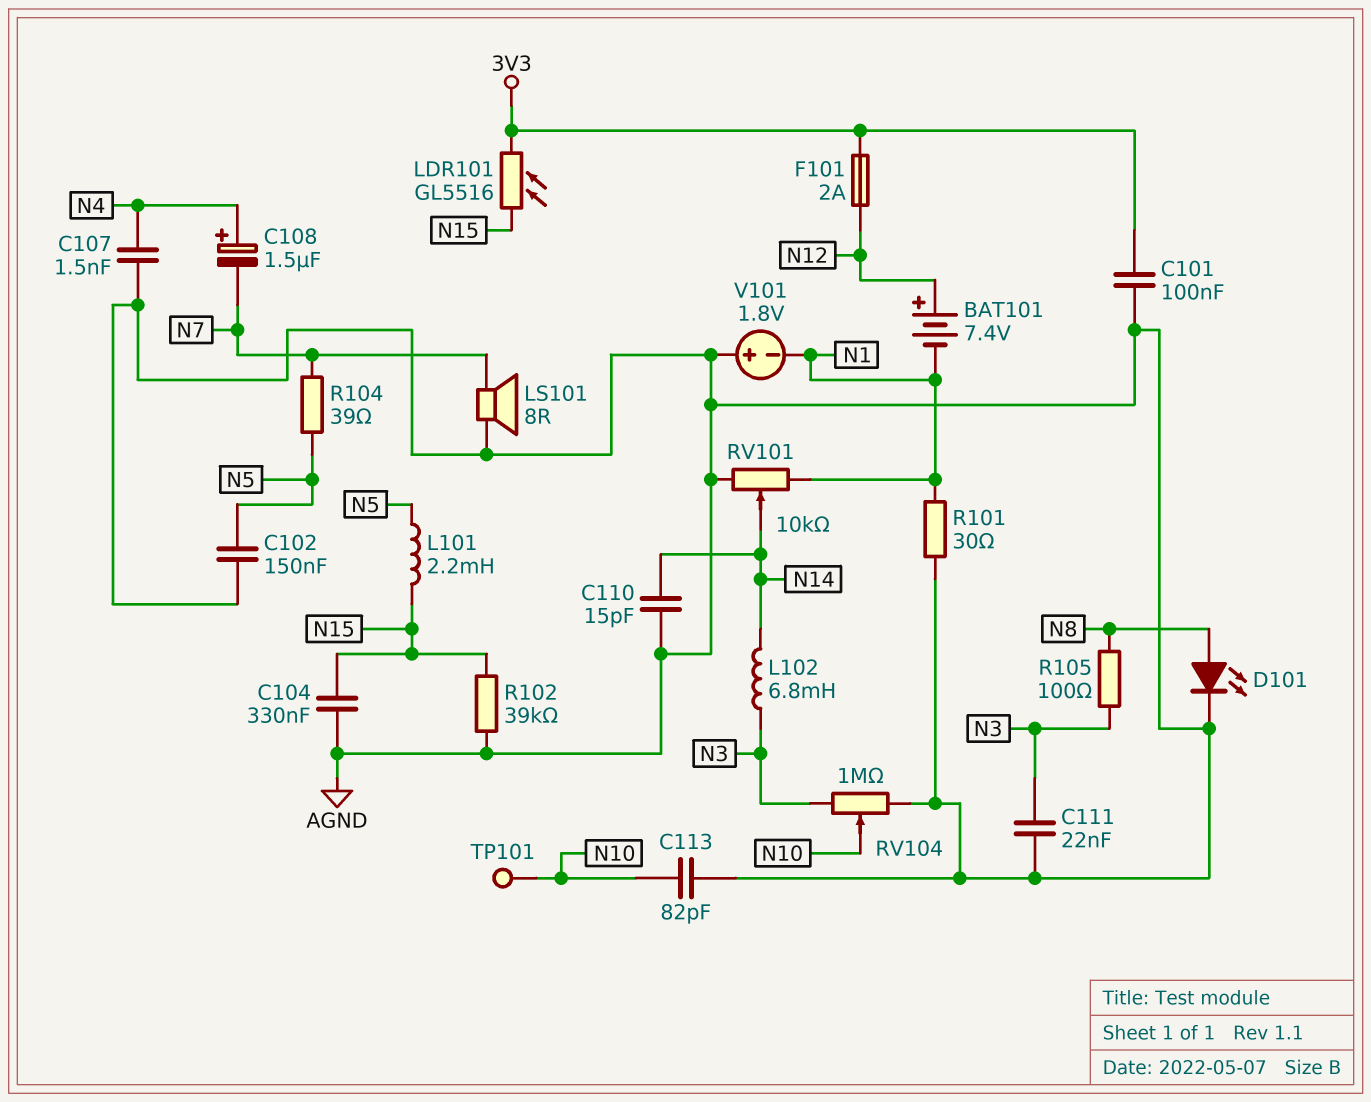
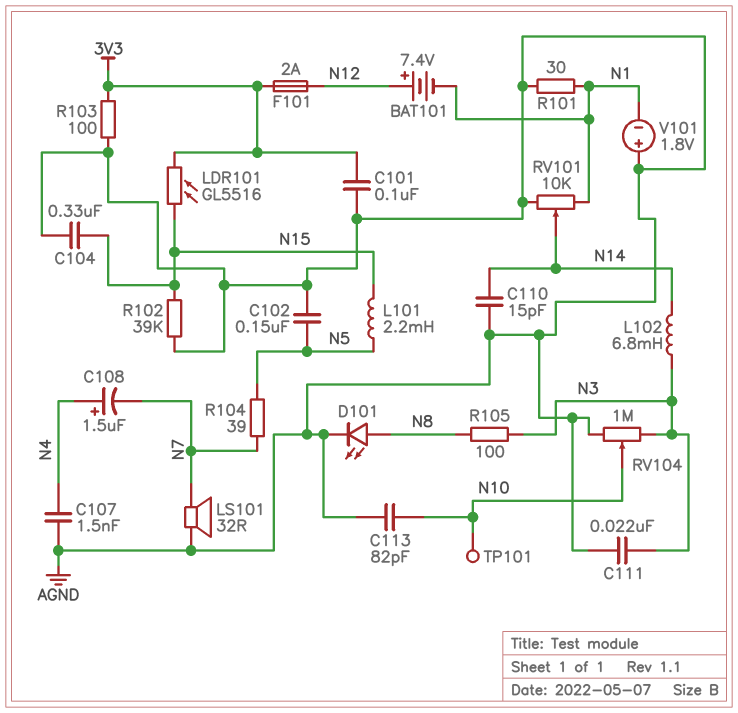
LS101: speaker 8R (AGND, N7) -> speaker 32R (AGND, N7)
R103: none -> 100 (3V3, AGND)

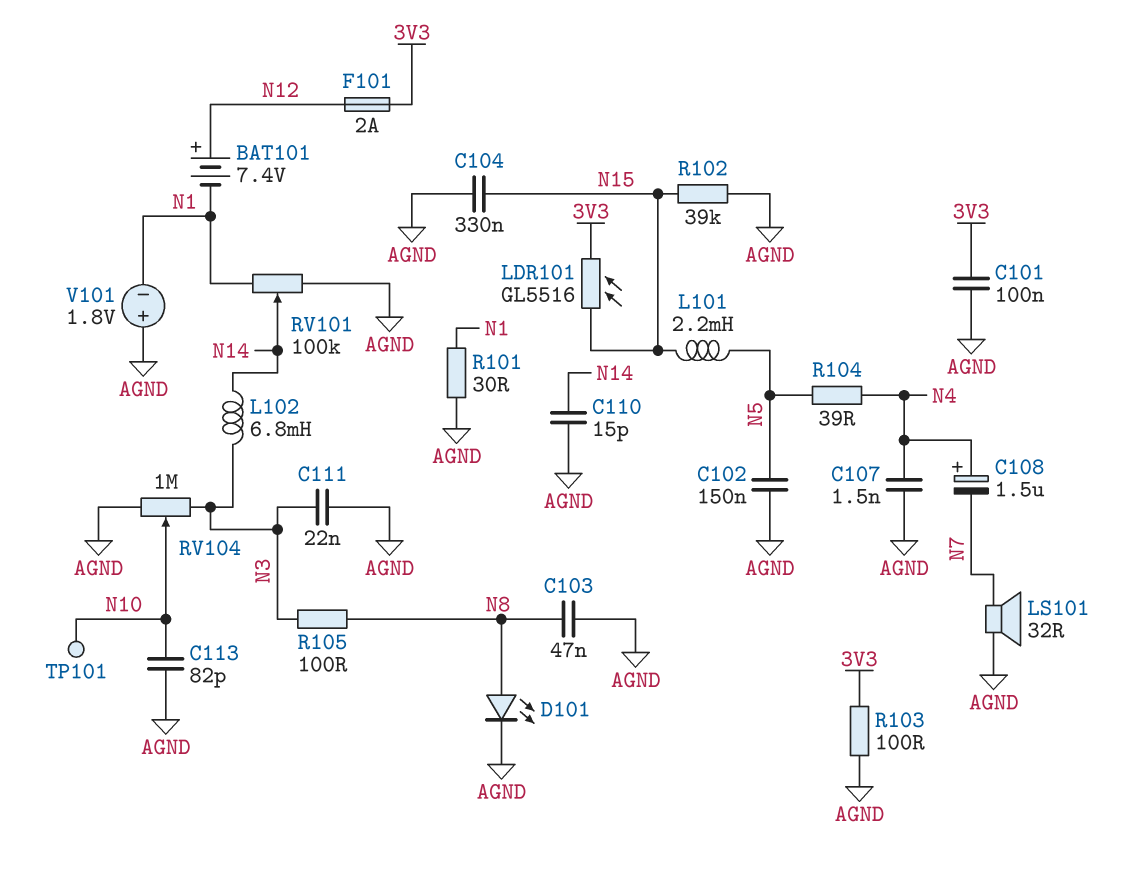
C103: none -> 47nF (AGND, N8)
R104: 39 (N5, N7) -> 39 (N4, N5)
RV101: 10k (AGND, N1, wiper N14) -> 100k (AGND, N1, wiper N14)

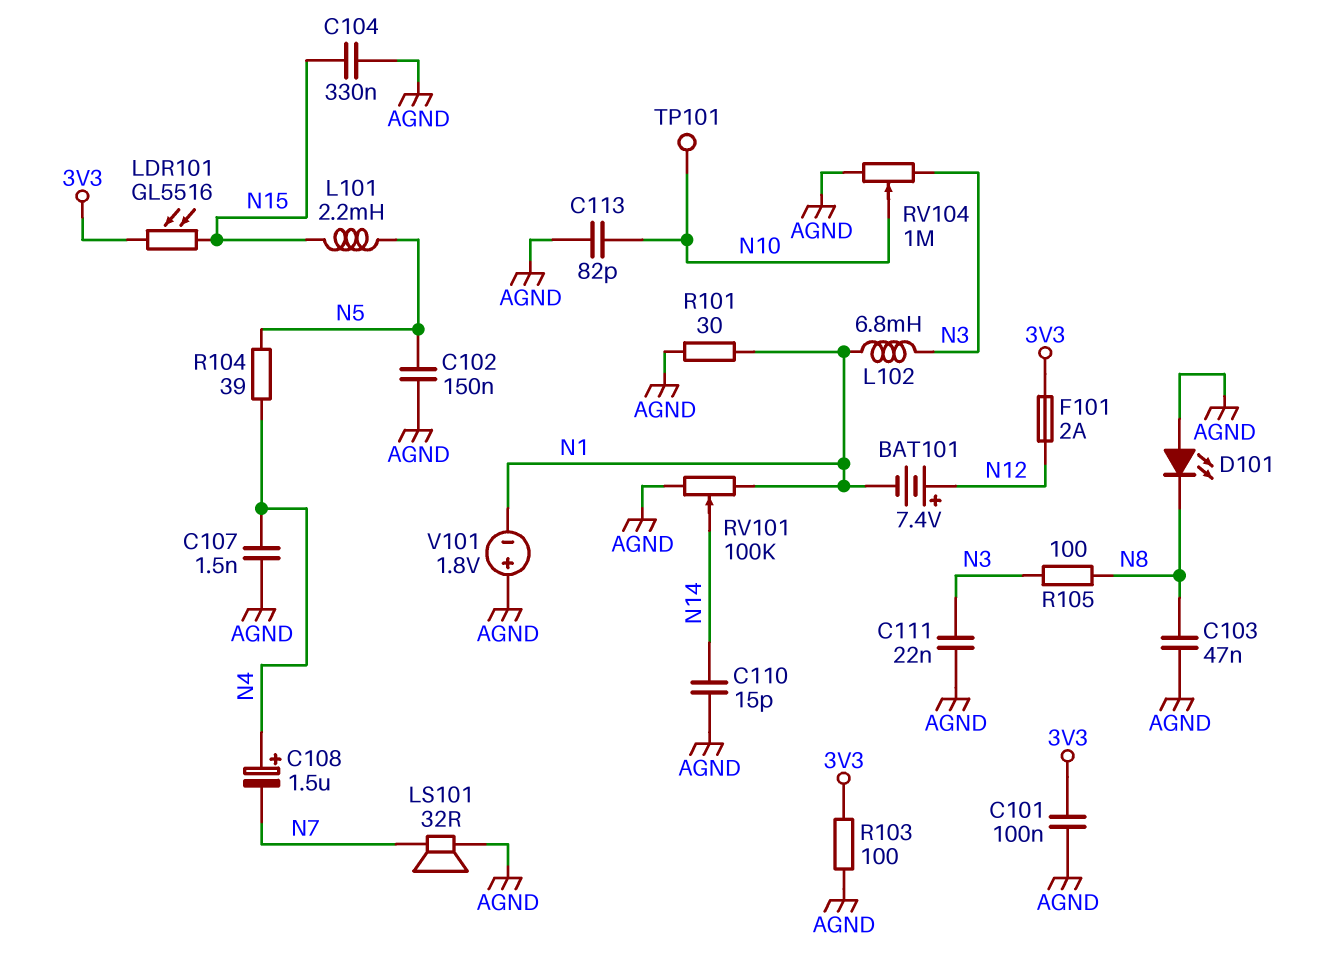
D101: LED (A N8, K AGND) -> LED (A AGND, K N8)
L102: 6.8mH (N3, N14) -> 6.8mH (N1, N3)
R102: 39k (AGND, N15) -> none

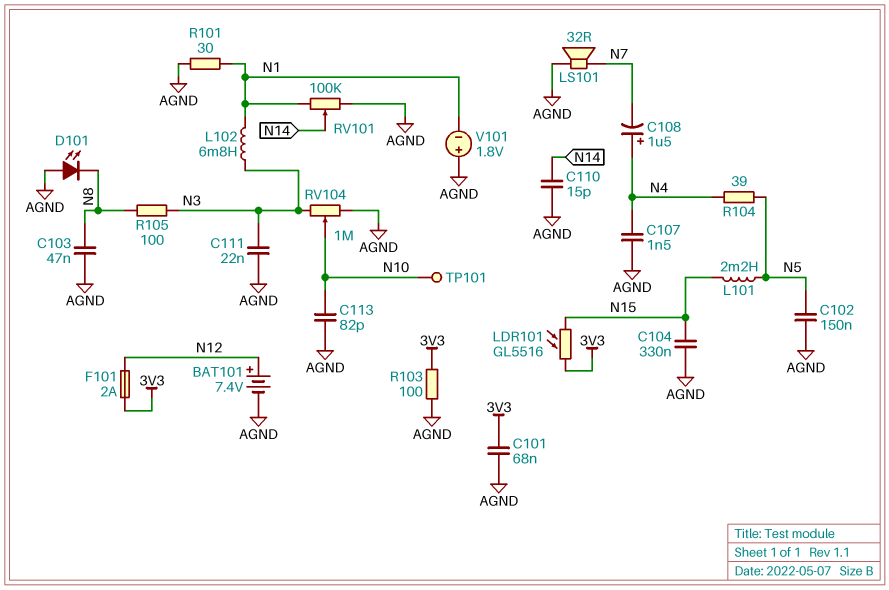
BAT101: 7.4V (plus N12, minus N1) -> 7.4V (plus N12, minus AGND)
C101: 100nF (3V3, AGND) -> 68nF (3V3, AGND)

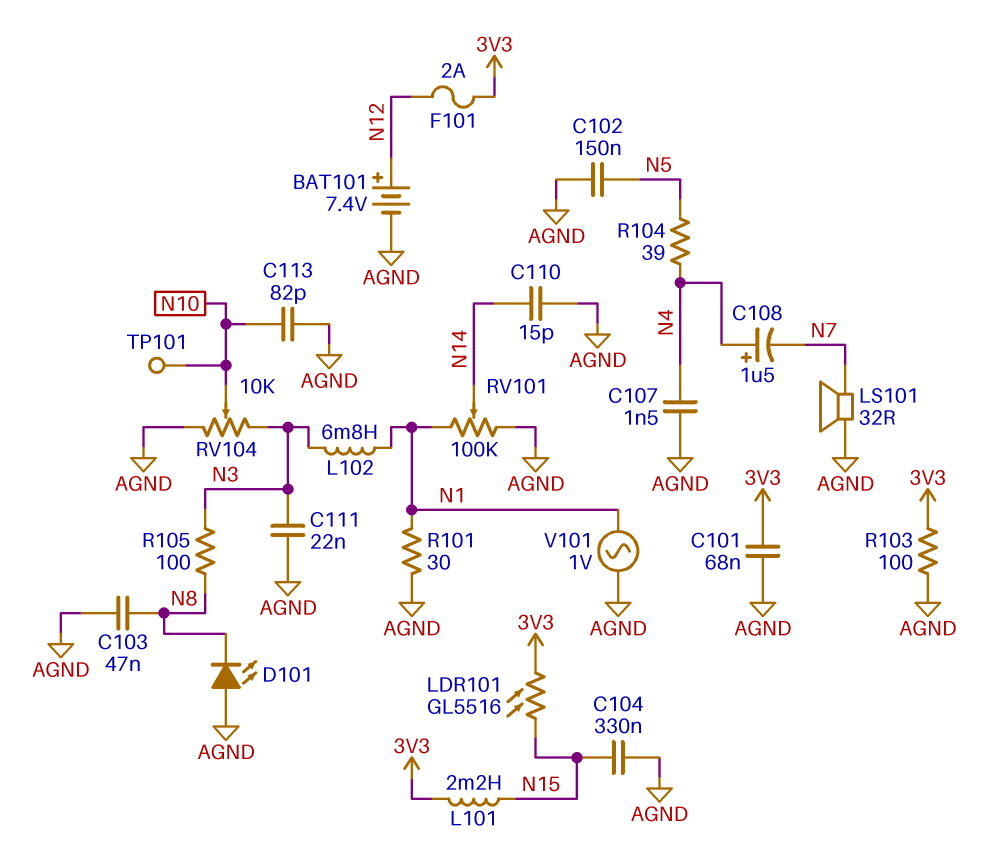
L101: 2.2mH (N5, N15) -> 2.2mH (3V3, N15)
RV104: 1M (AGND, N3, wiper N10) -> 10k (AGND, N3, wiper N10)
V101: 1.8V (plus AGND, minus N1) -> AC 1V (AGND, N1)

